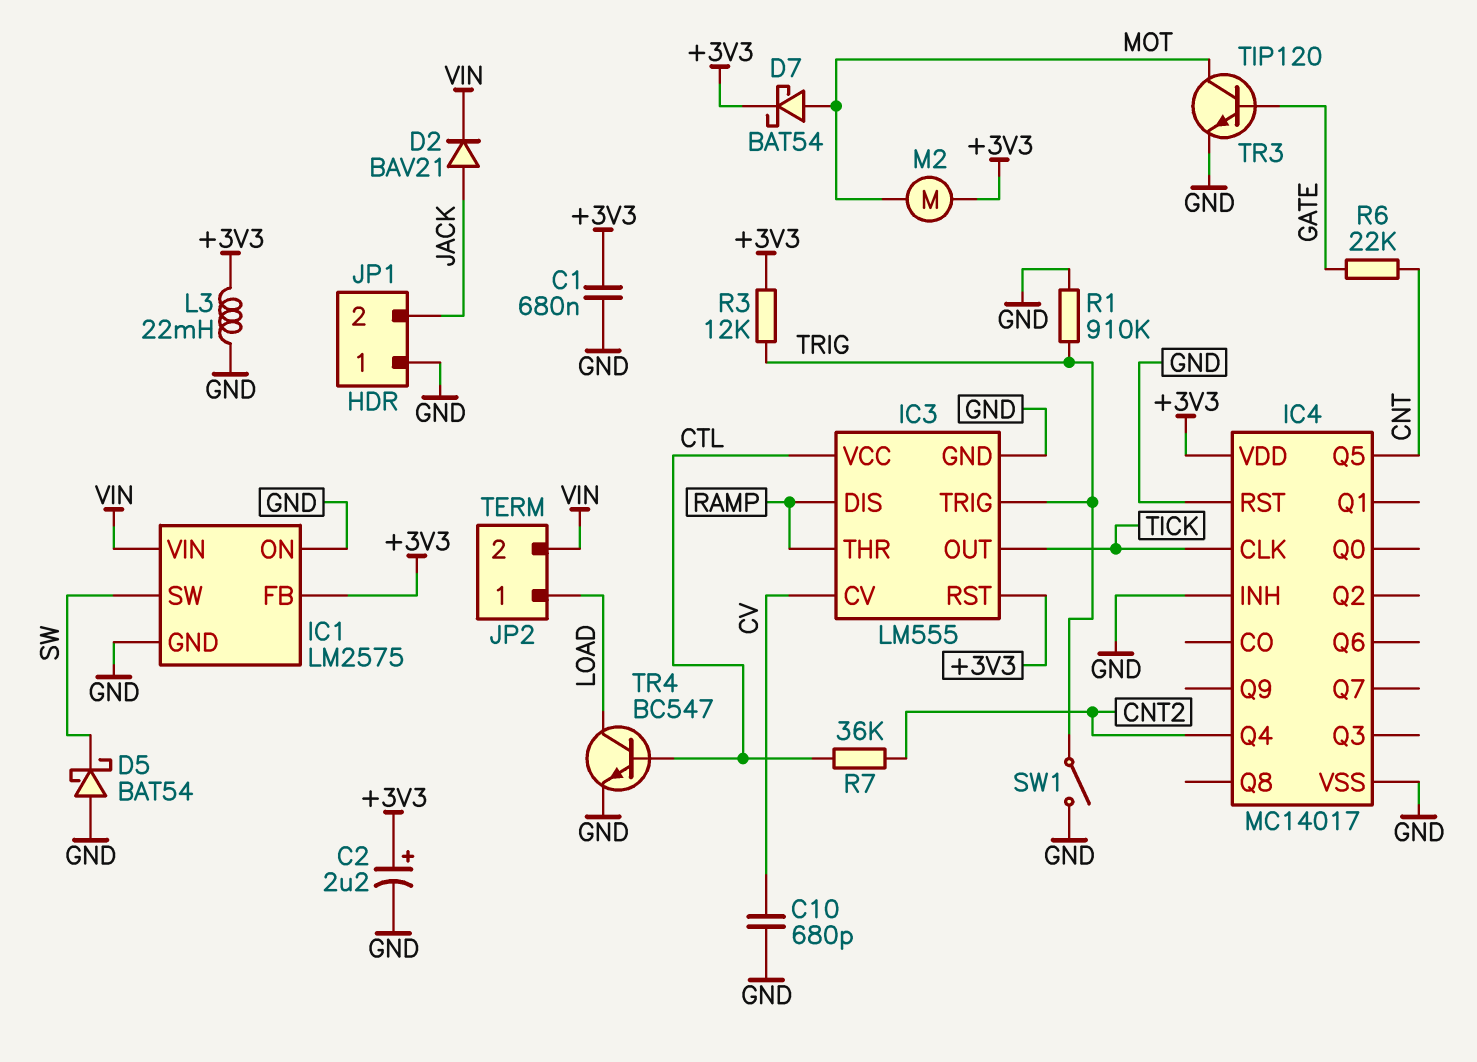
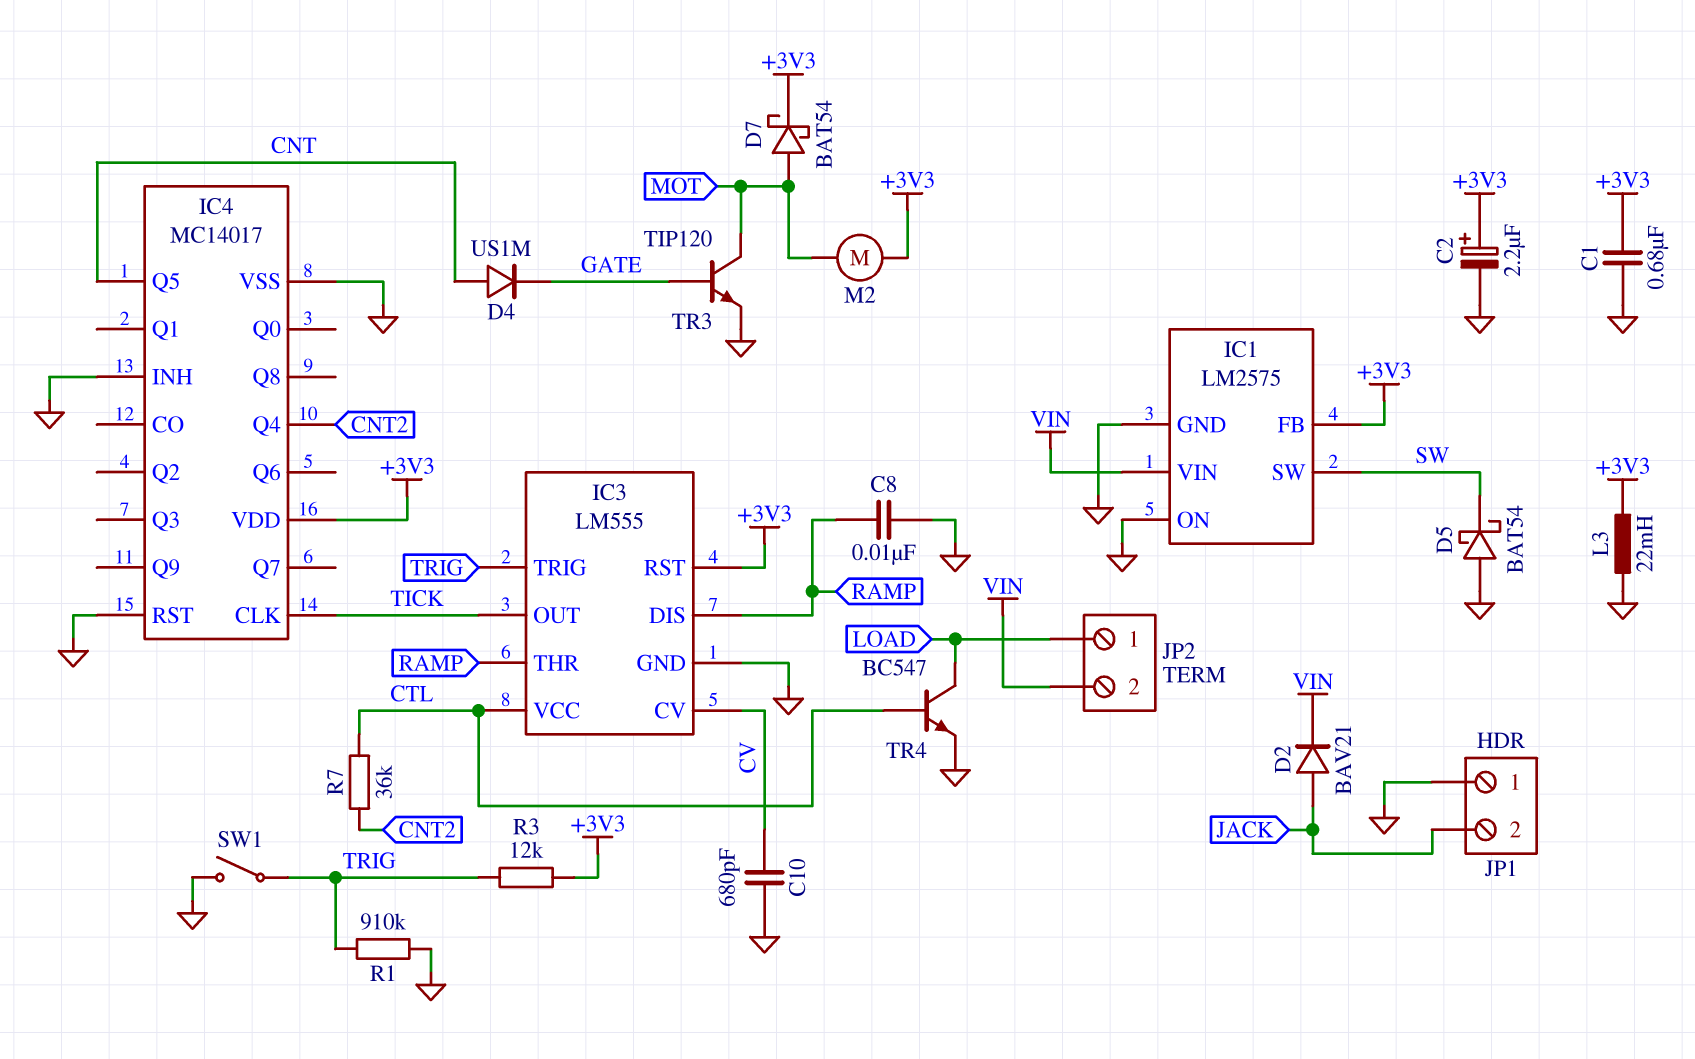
C8: none -> 10nF (GND, RAMP)
D4: none -> diode US1M (A CNT, K GATE)
R6: 22k (CNT, GATE) -> none

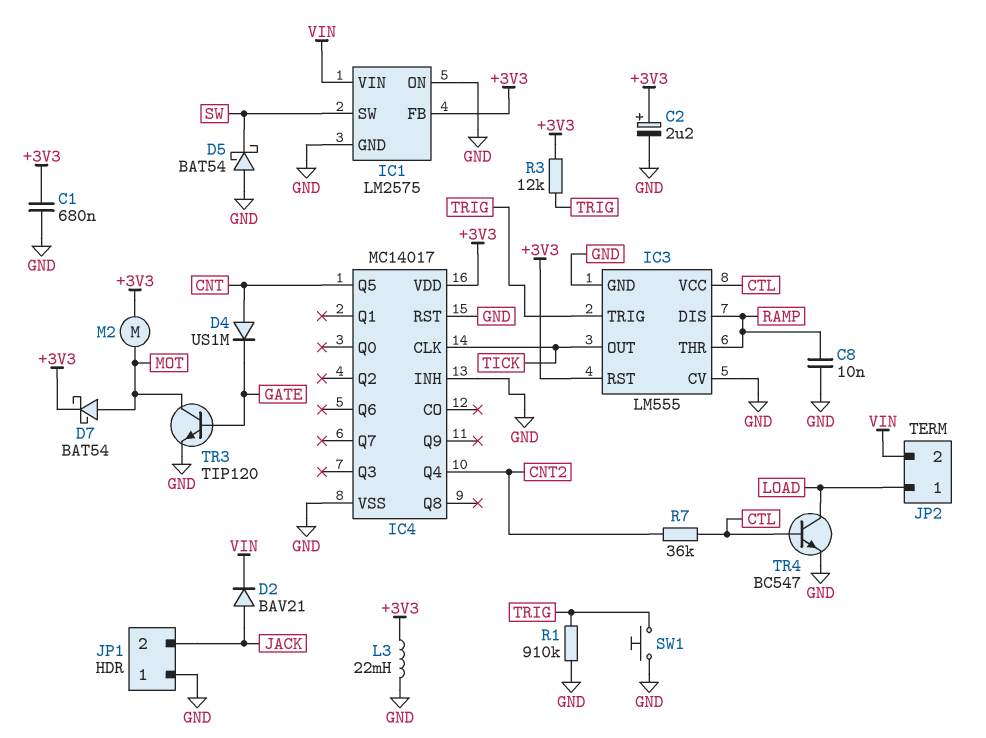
C10: 680pF (CV, GND) -> none
IC3 pin CV: CV -> GND
SW1: switch (GND, TRIG) -> button (GND, TRIG)

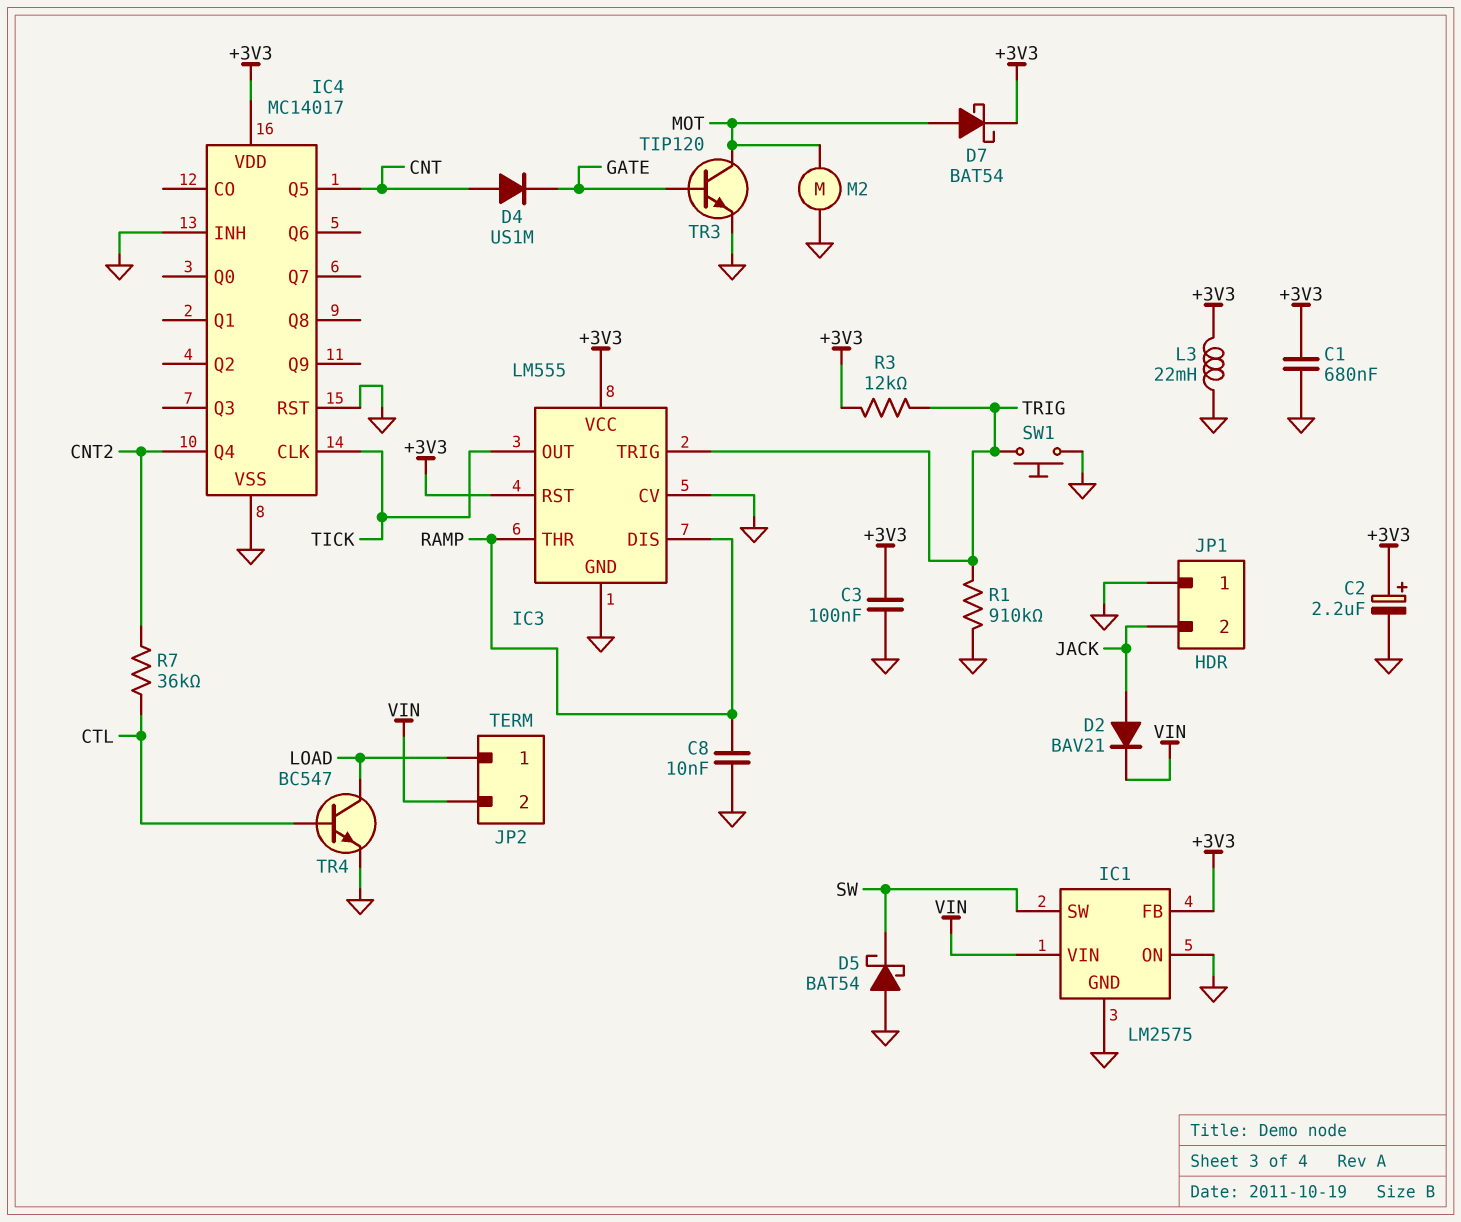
C3: none -> 100nF (+3V3, GND)
IC3 pin VCC: CTL -> +3V3
M2: motor (+3V3, MOT) -> motor (GND, MOT)

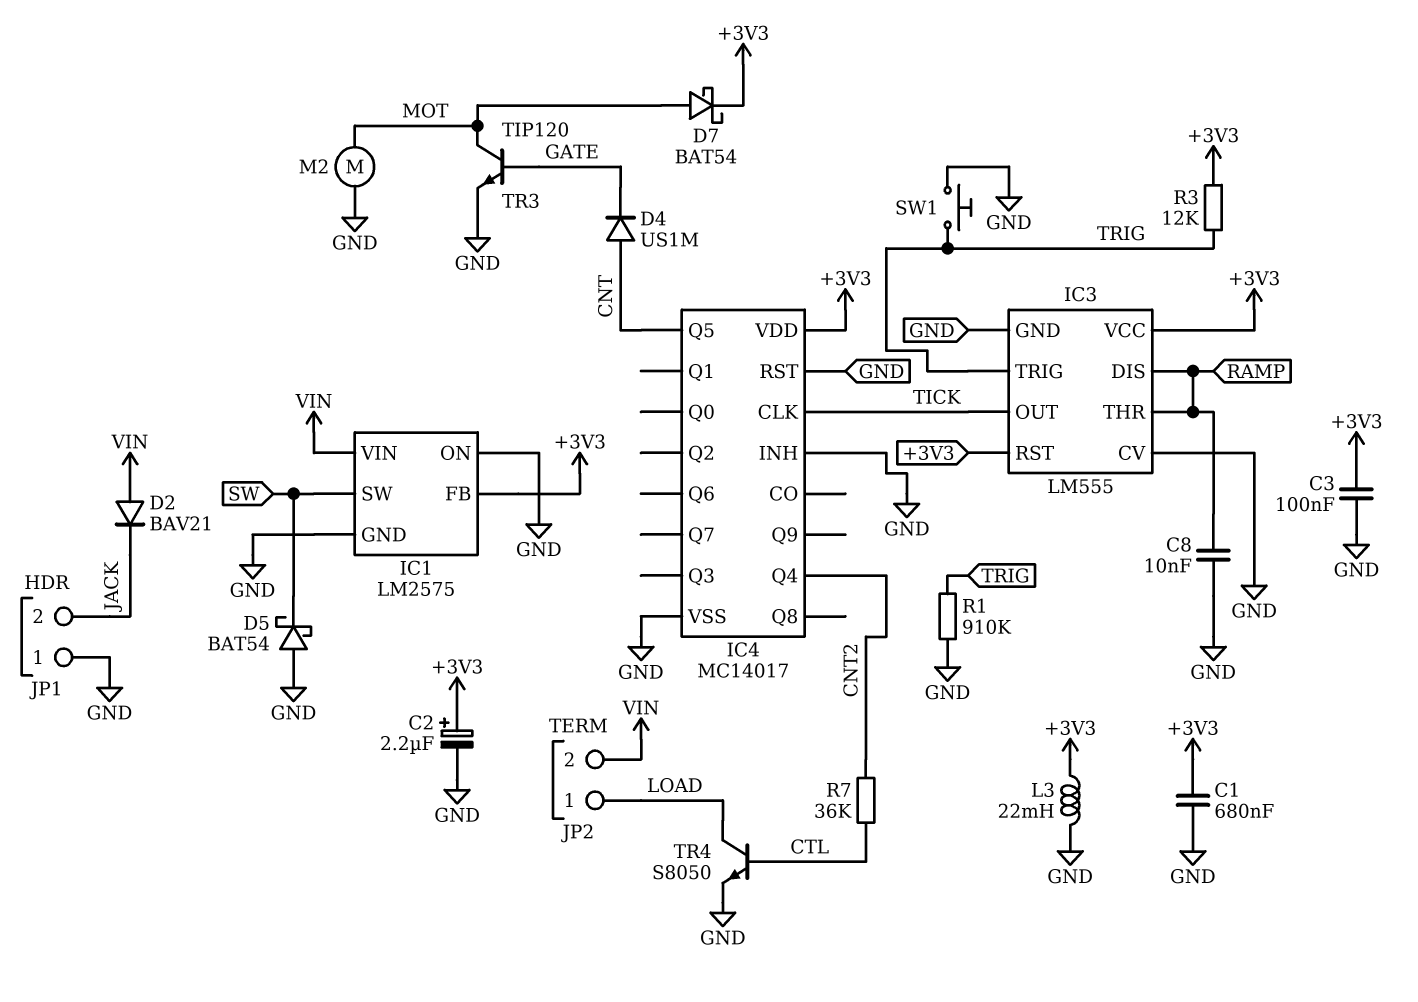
D2: diode BAV21 (A JACK, K VIN) -> diode BAV21 (A VIN, K JACK)
TR4: NPN BC547 (B CTL, C LOAD, E GND) -> NPN S8050 (B CTL, C LOAD, E GND)

